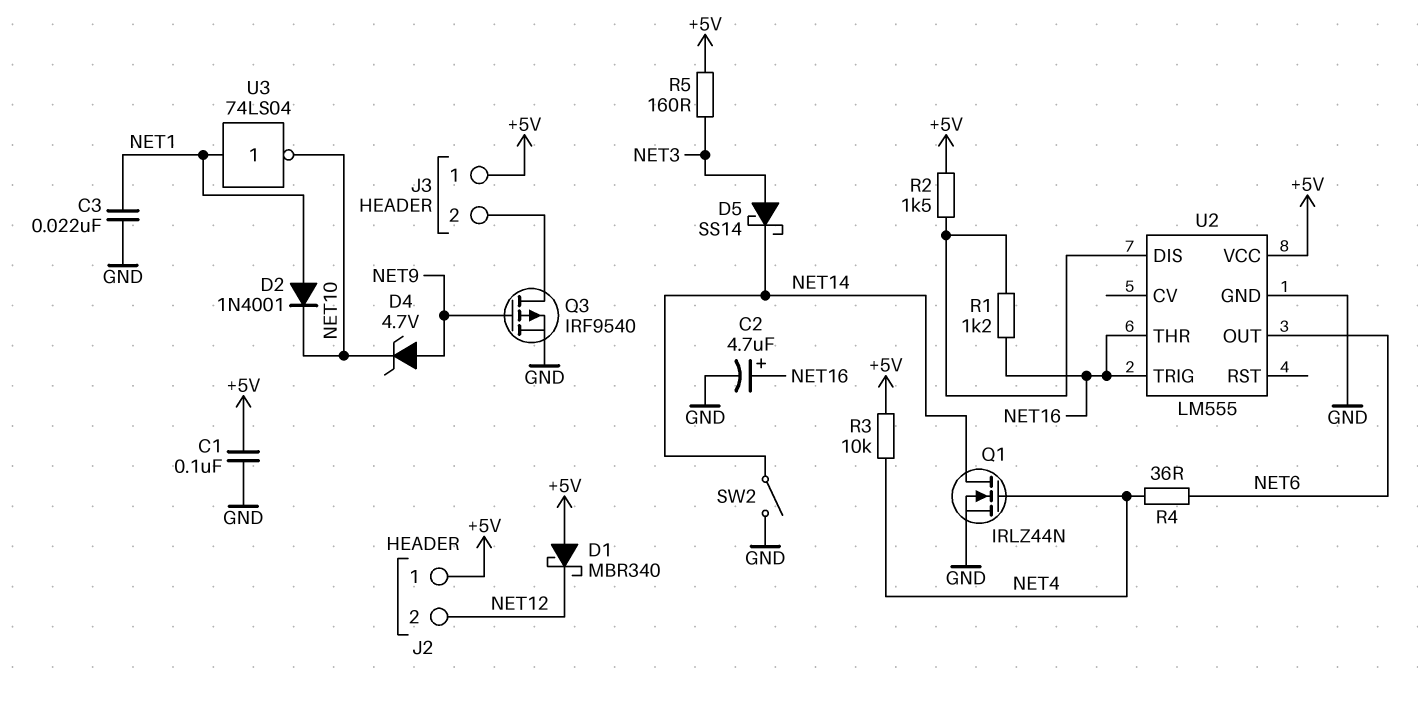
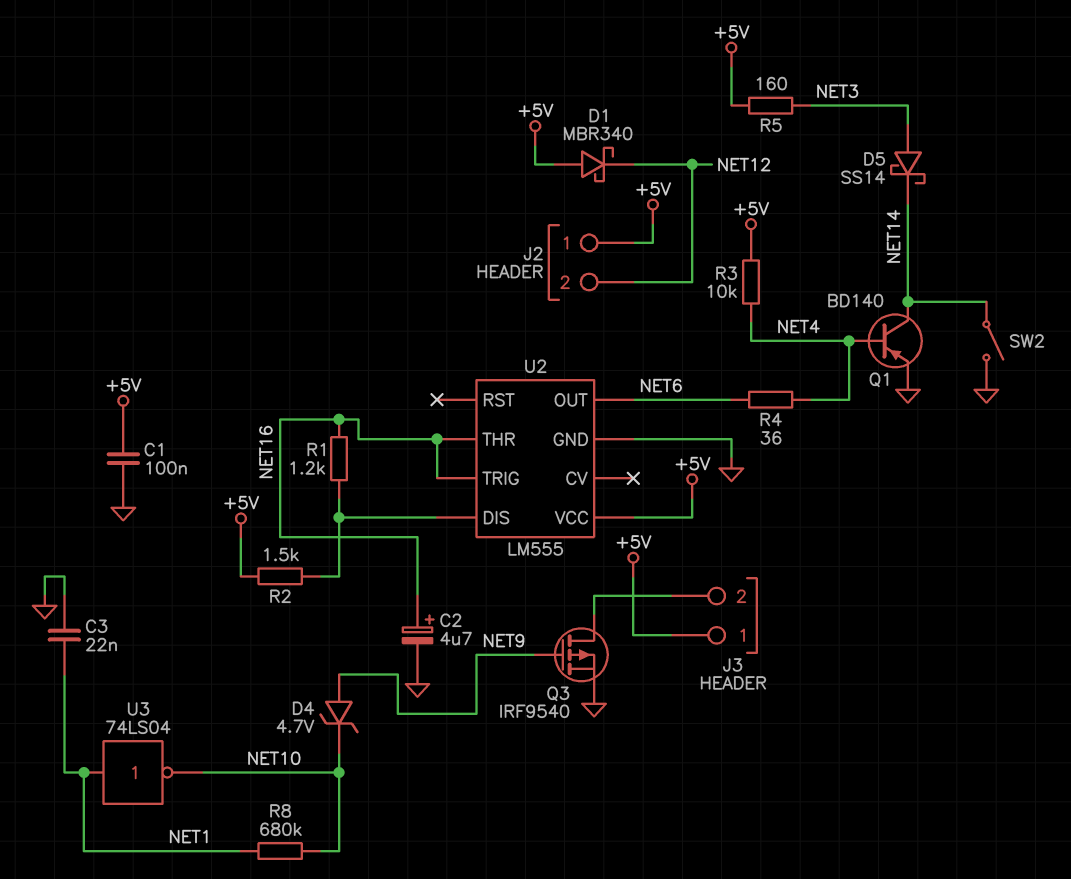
D2: diode 1N4001 (A NET1, K NET10) -> none
Q1: NMOS IRLZ44N (G NET4, D NET14, S GND) -> PNP BD140 (B NET4, C NET14, E GND)
R8: none -> 680k (NET1, NET10)

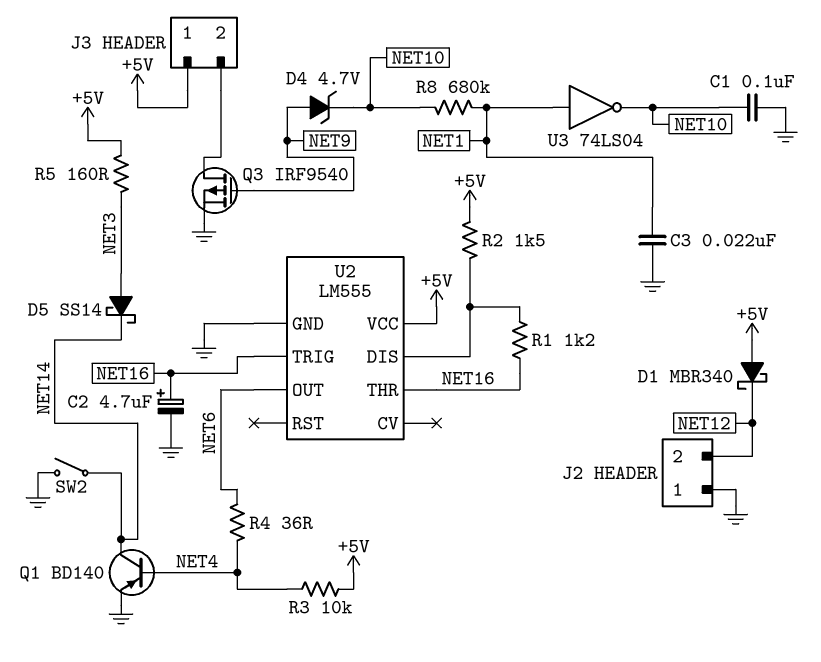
C1: 100nF (+5V, GND) -> 100nF (GND, NET10)
J2 pin 1: +5V -> GND

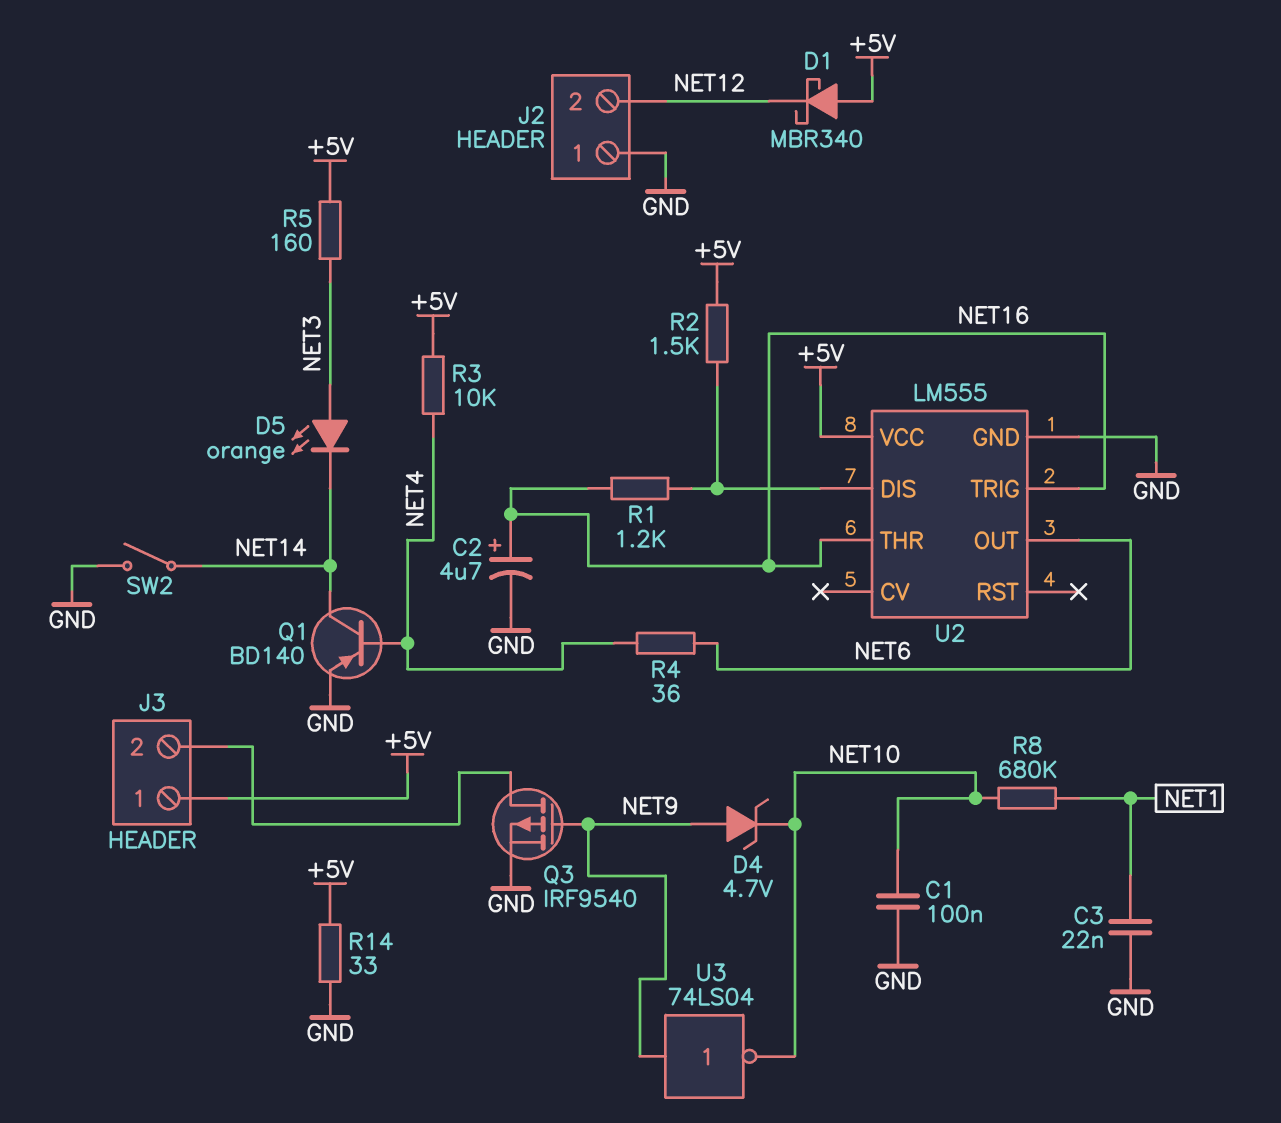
D5: schottky SS14 (A NET3, K NET14) -> LED orange (A NET3, K NET14)
R14: none -> 33 (+5V, GND)
U3: NOT 74LS04 (in NET1, out NET10) -> NOT 74LS04 (in NET9, out NET10)

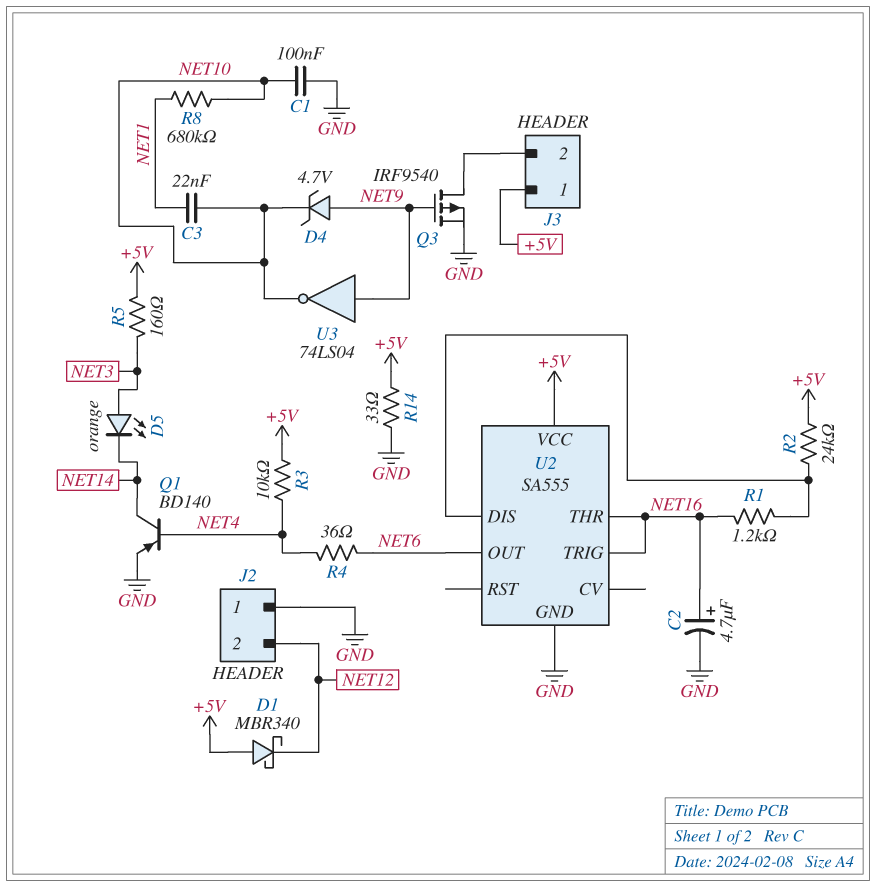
C3: 22nF (GND, NET1) -> 22nF (NET1, NET10)
R2: 1.5k (+5V, U2/DIS) -> 24k (+5V, U2/DIS)
SW2: switch (GND, NET14) -> none
U2: LM555 -> SA555

